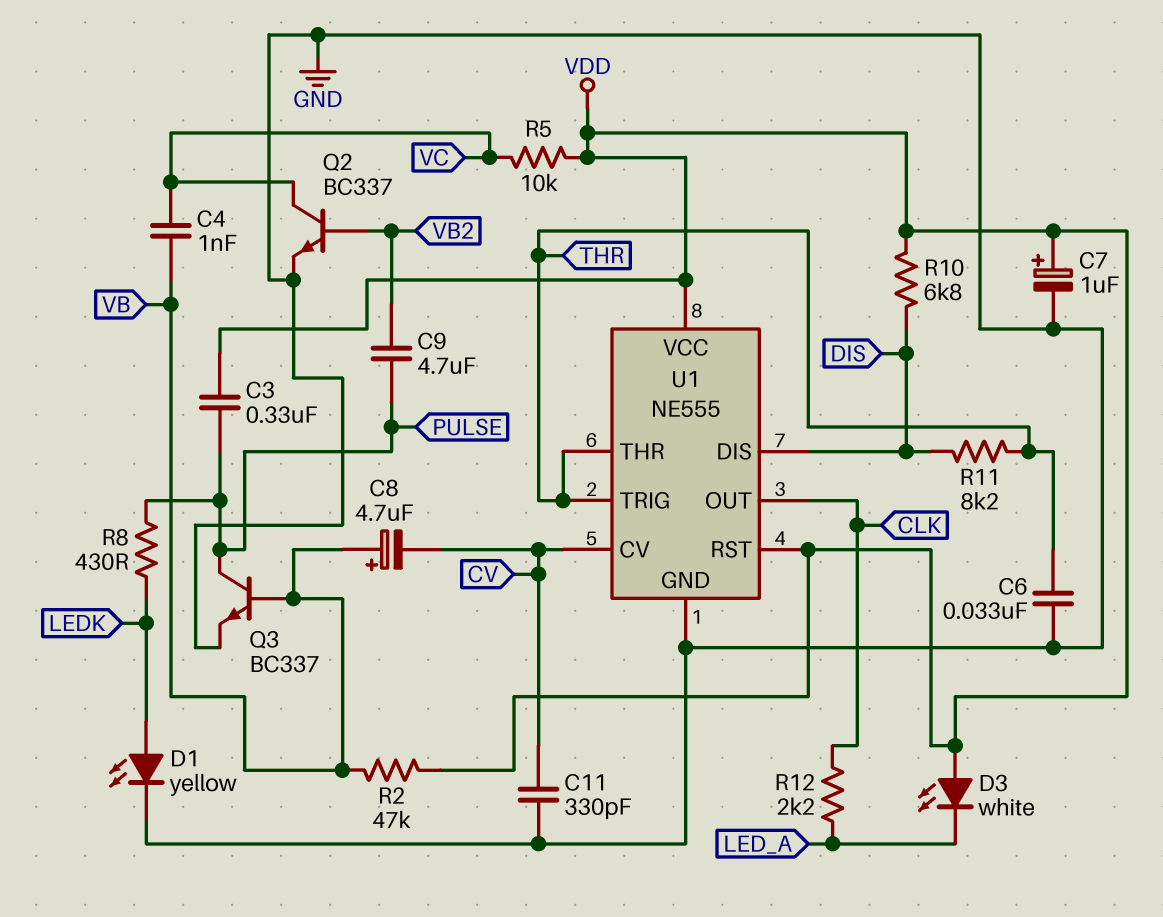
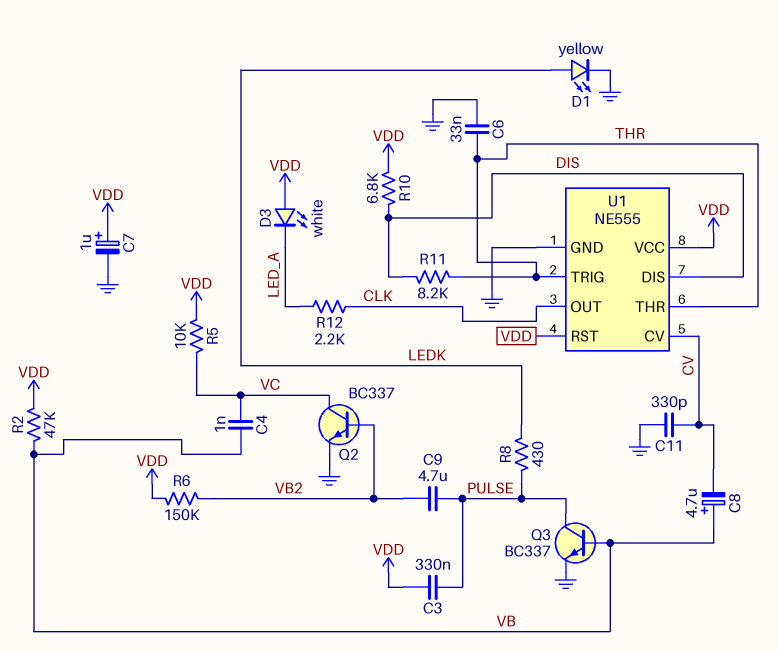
R6: none -> 150k (VB2, VDD)

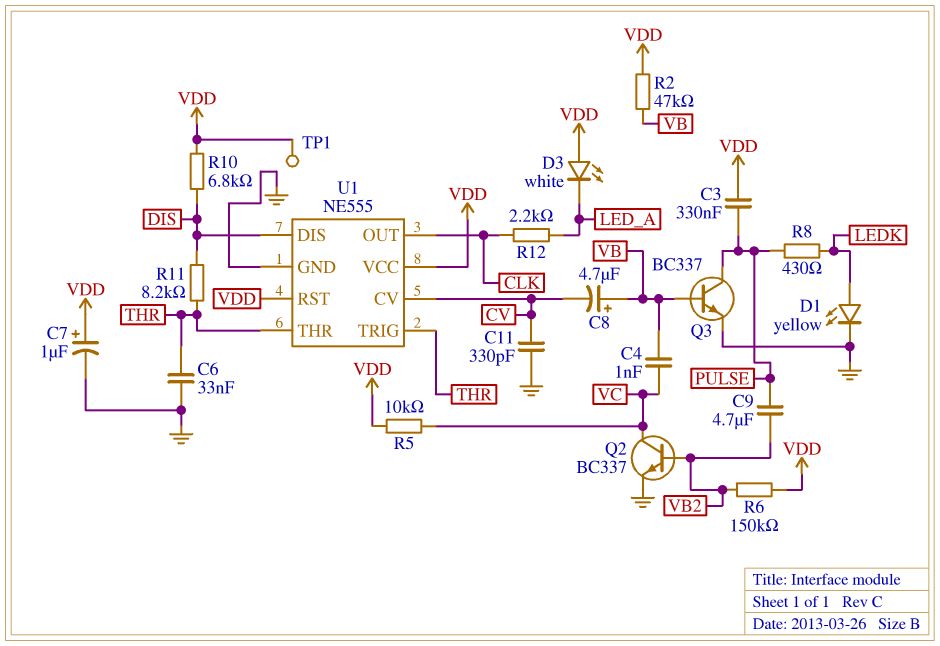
TP1: none -> test point (VDD)

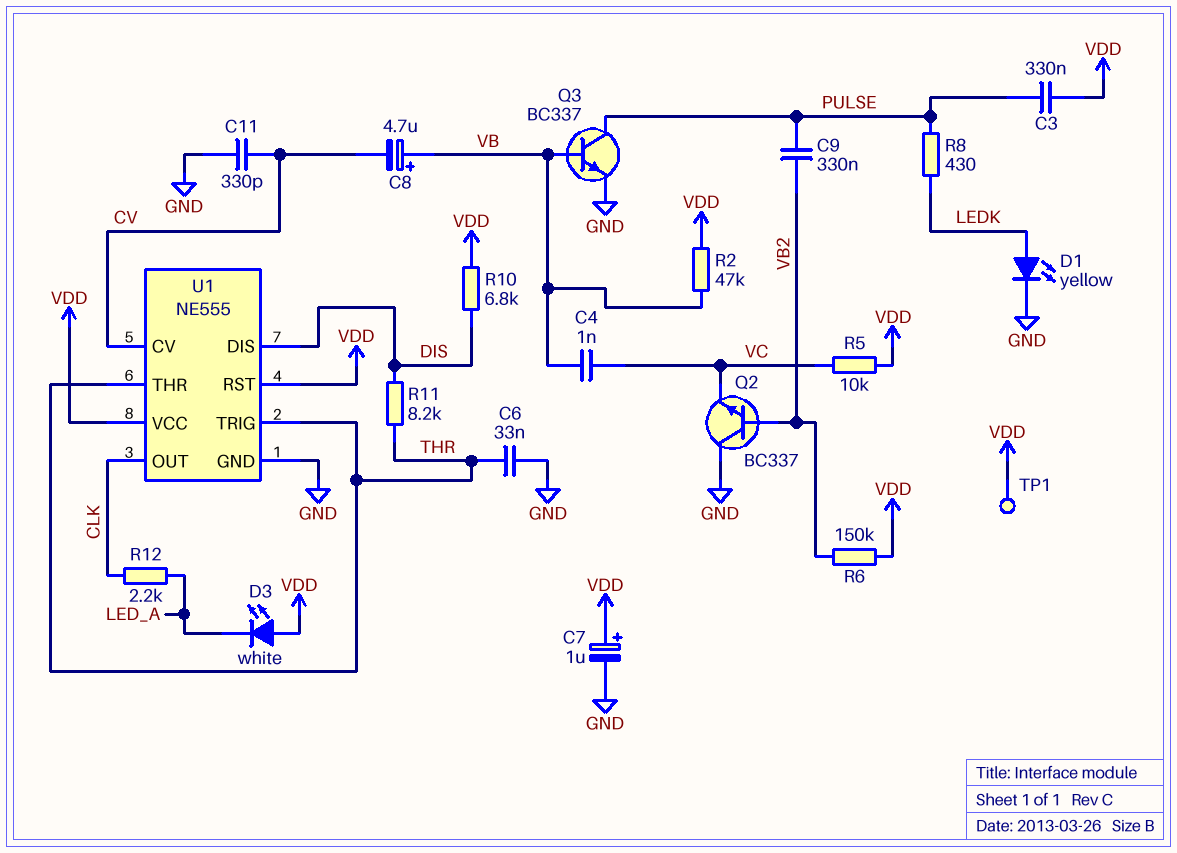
C9: 4.7uF (PULSE, VB2) -> 330nF (PULSE, VB2)
Q2: NPN BC337 (B VB2, C VC, E GND) -> NPN BC337 (B VB2, C GND, E VC)

